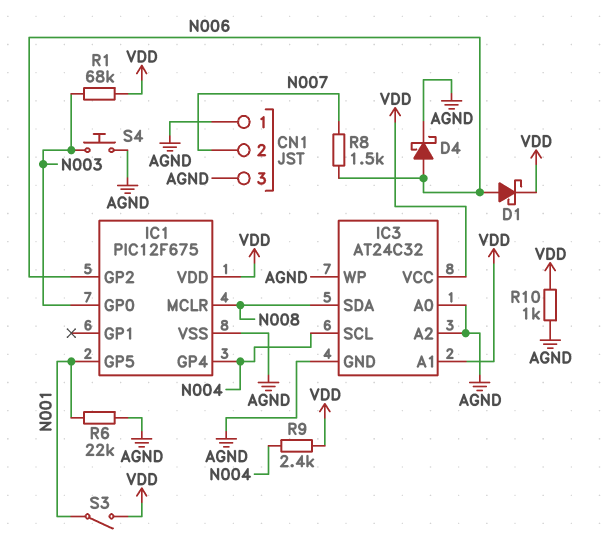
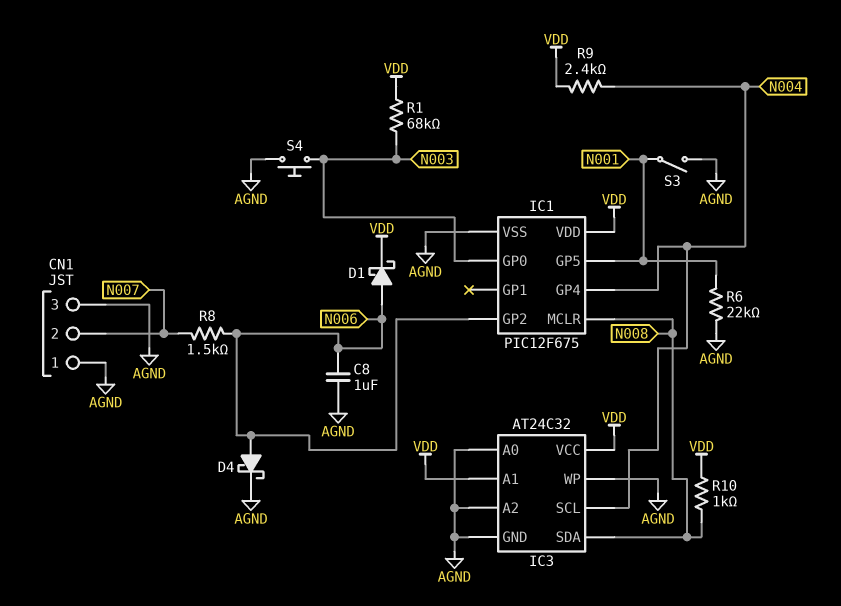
C8: none -> 1uF (AGND, N006)
R10: 1k (AGND, VDD) -> 1k (N008, VDD)
S3: switch (N001, VDD) -> switch (AGND, N001)

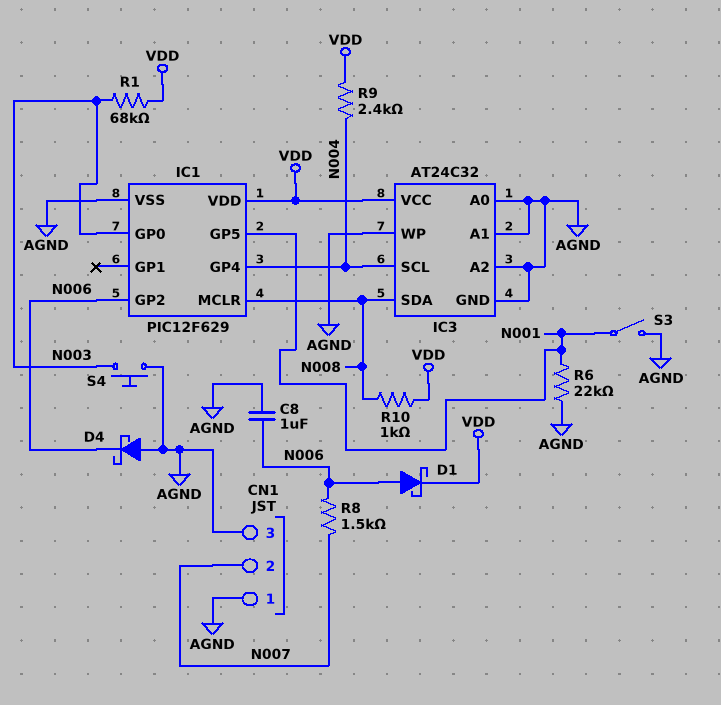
D4: schottky (A N006, K AGND) -> schottky (A AGND, K N006)
IC1: PIC12F675 -> PIC12F629
IC3 pin A1: VDD -> AGND

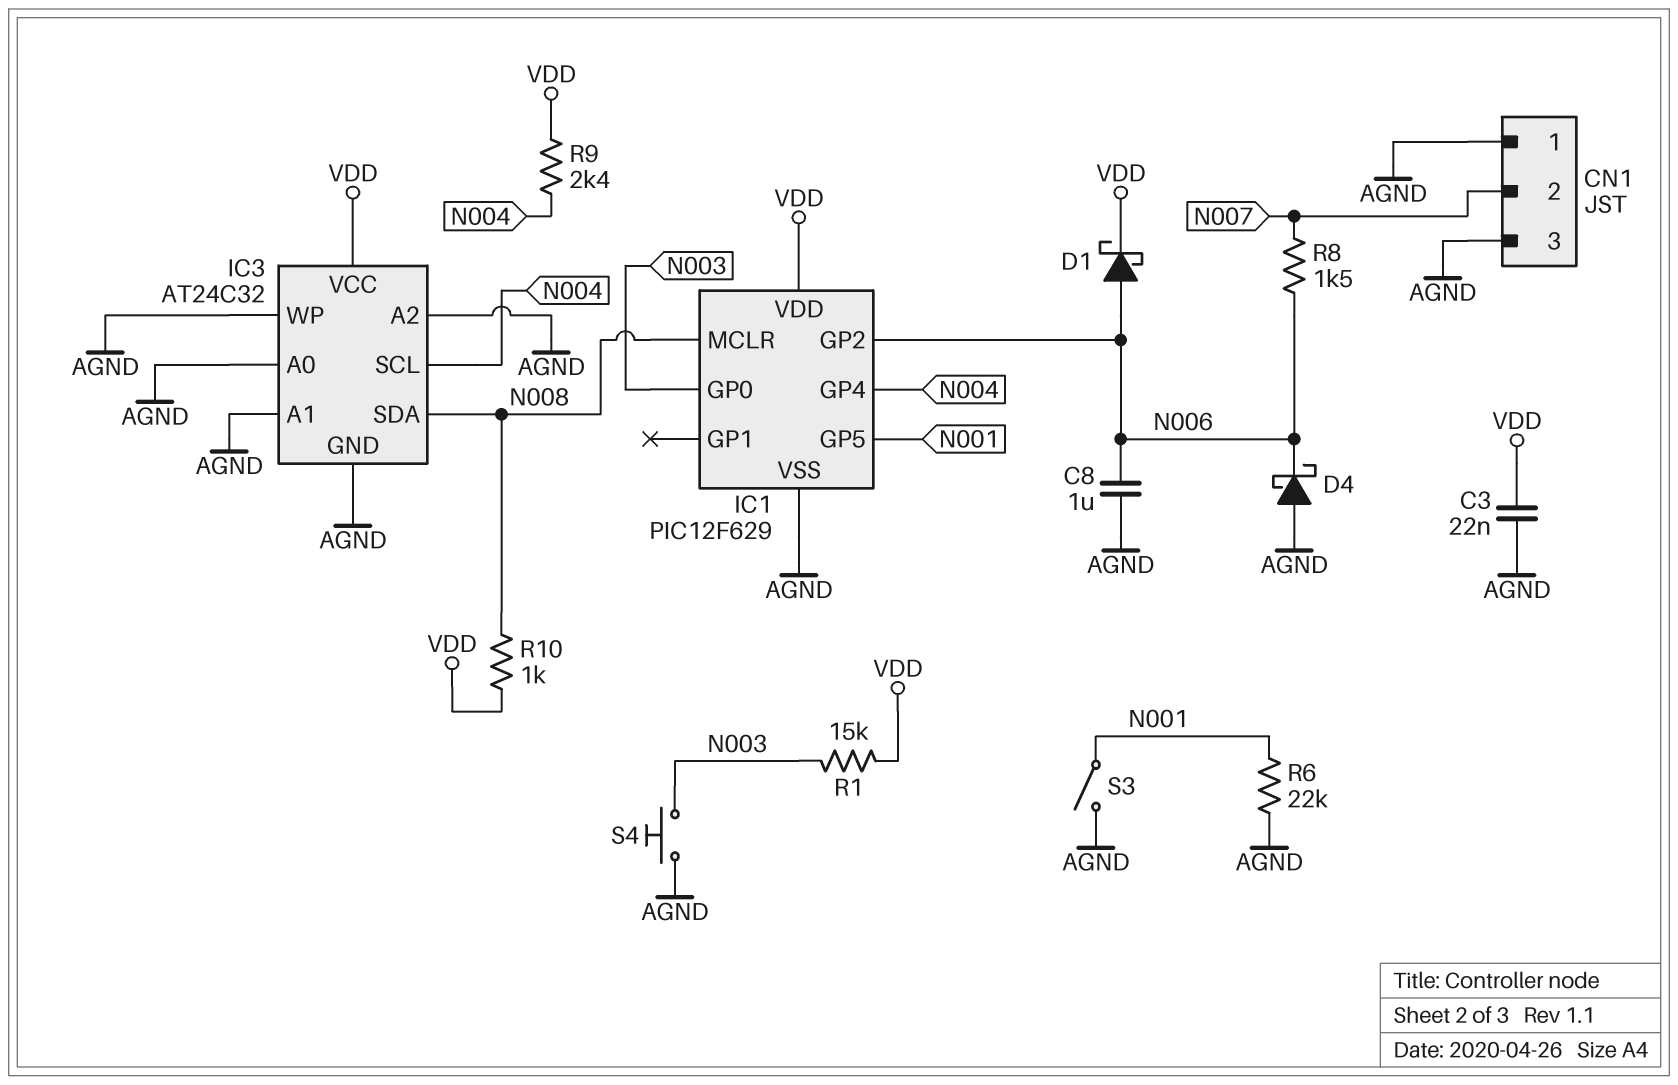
C3: none -> 22nF (AGND, VDD)
R1: 68k (N003, VDD) -> 15k (N003, VDD)

